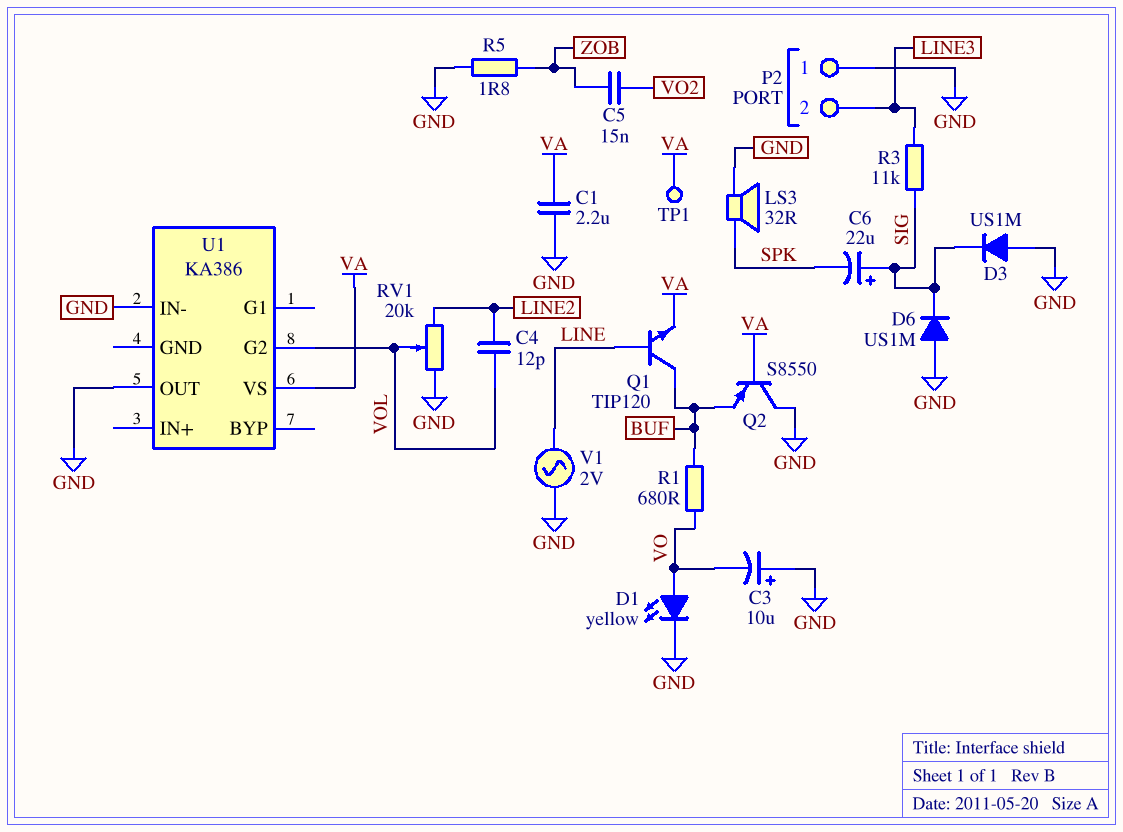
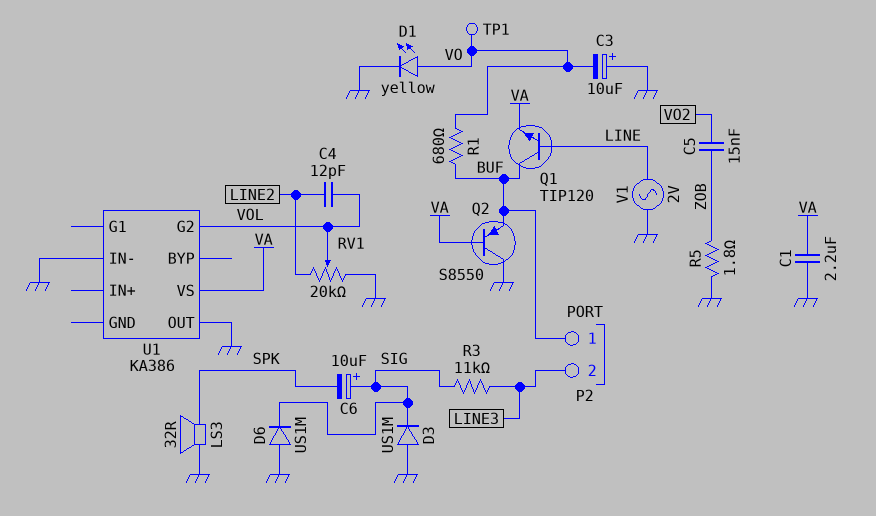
C6: 22uF (plus SIG, minus SPK) -> 10uF (plus SIG, minus SPK)
P2 pin 1: GND -> BUF
TP1: test point (VA) -> test point (VO)

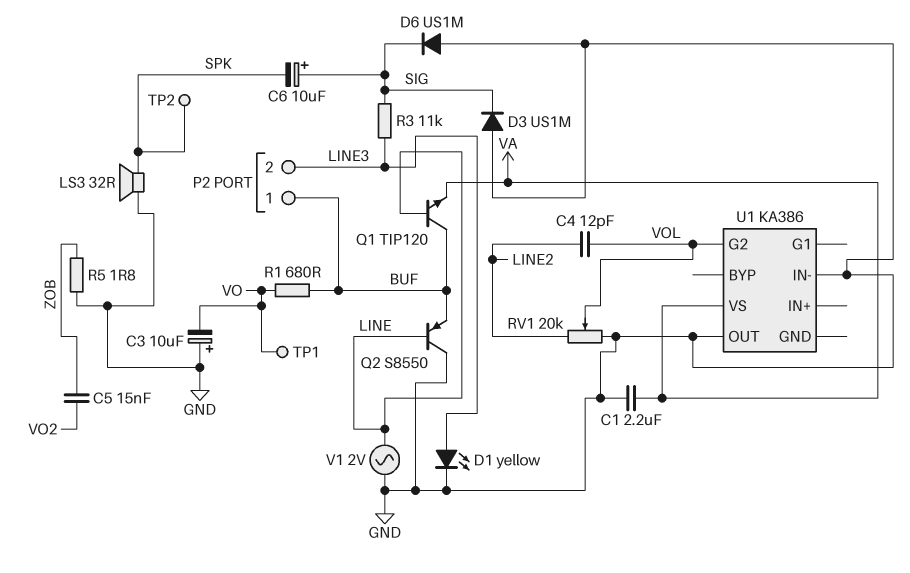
D1: LED yellow (A VO, K GND) -> LED yellow (A LINE3, K GND)
Q2: PNP S8550 (B VA, C GND, E BUF) -> PNP S8550 (B LINE, C GND, E BUF)
TP2: none -> test point (SPK)

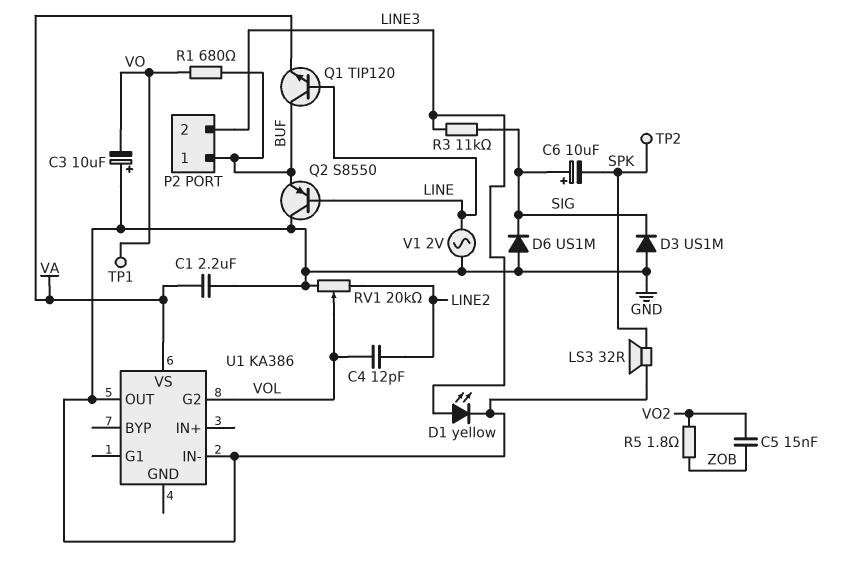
R5: 1.8 (GND, ZOB) -> 1.8 (VO2, ZOB)

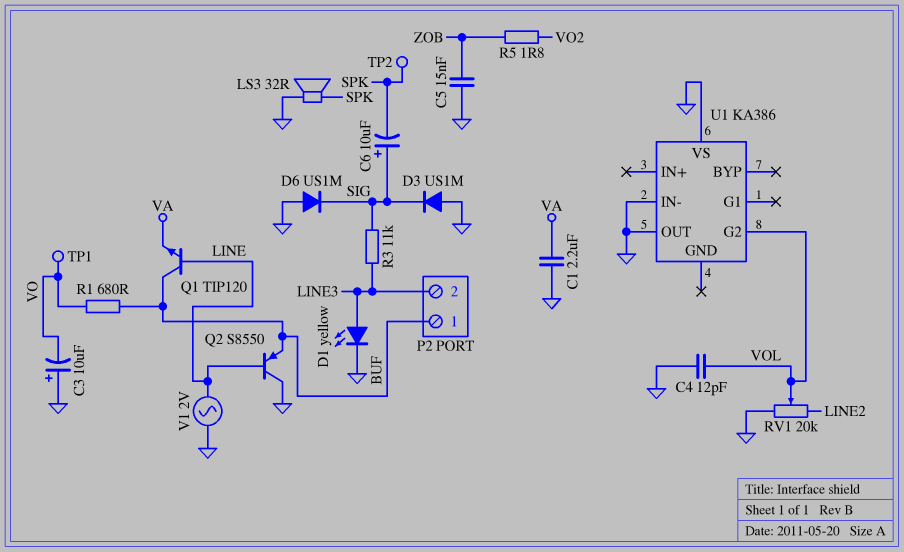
C4: 12pF (LINE2, VOL) -> 12pF (GND, VOL)
C5: 15nF (VO2, ZOB) -> 15nF (GND, ZOB)
U1 pin VS: VA -> GND

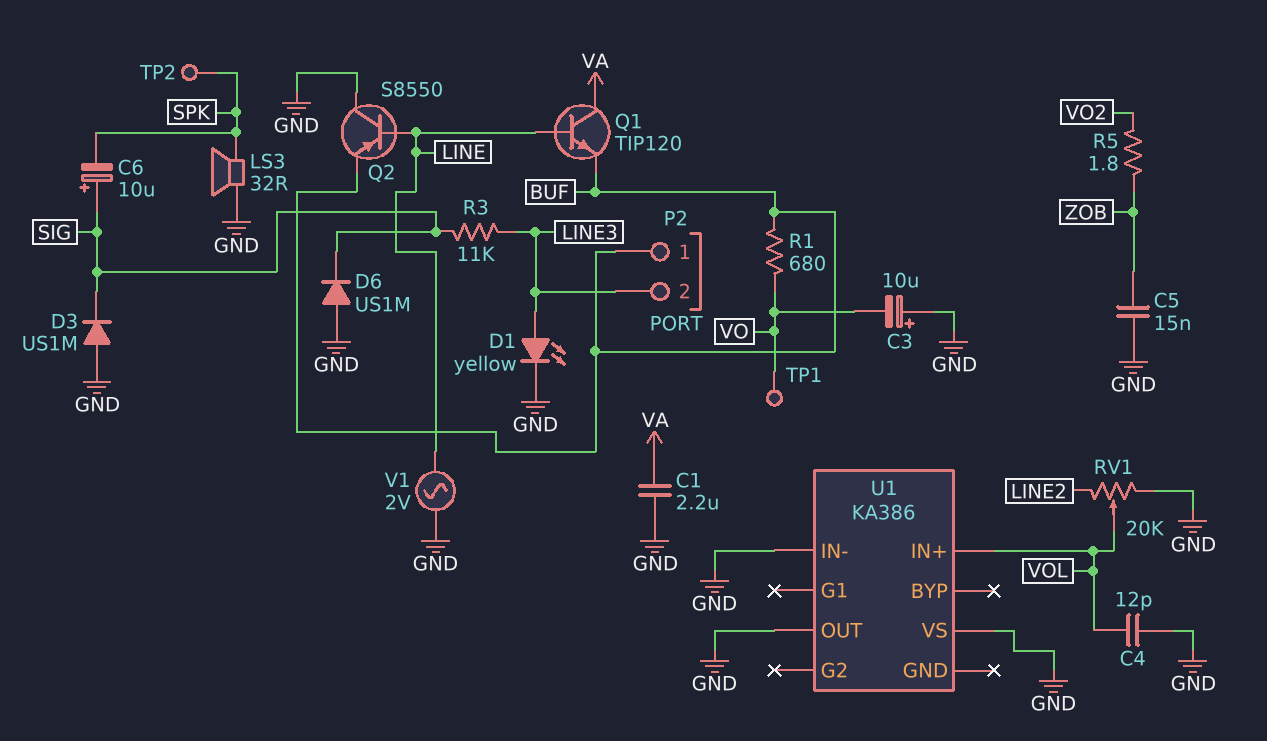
Q1: NPN TIP120 (B LINE, C BUF, E VA) -> NPN TIP120 (B LINE, C VA, E BUF)
U1 pin G2: VOL -> none
U1 pin IN+: none -> VOL

